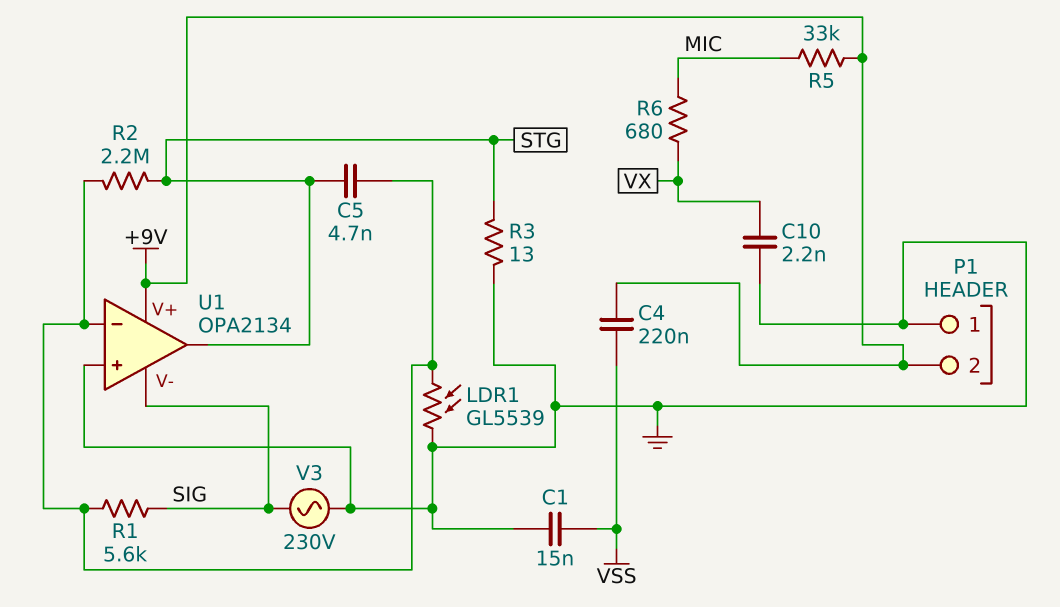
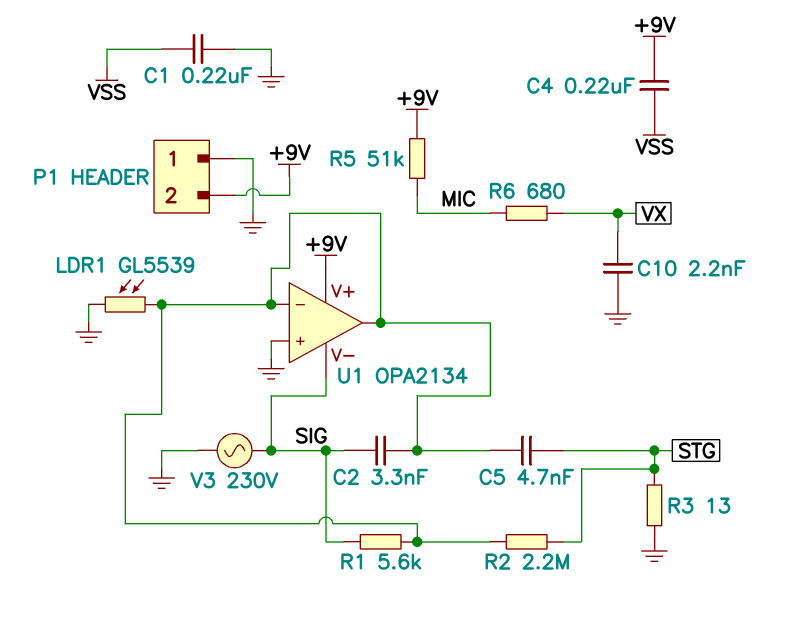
C1: 15nF (GND, VSS) -> 220nF (GND, VSS)
C2: none -> 3.3nF (SIG, U1/in-)
R5: 33k (+9V, MIC) -> 51k (+9V, MIC)
U1 pin out: STG -> U1/in-

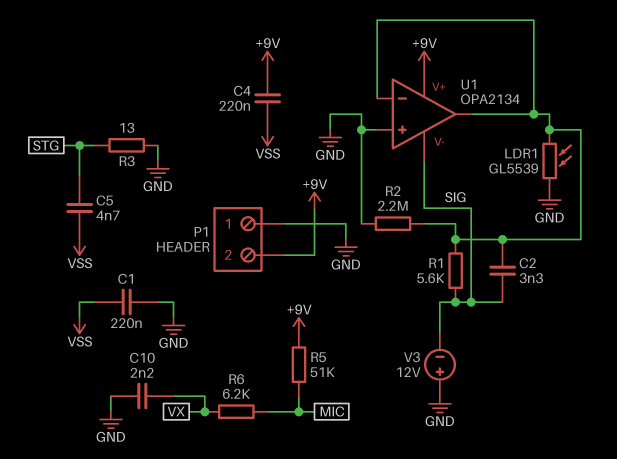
C5: 4.7nF (STG, U1/in-) -> 4.7nF (STG, VSS)
R2: 2.2M (STG, U1/in-) -> 2.2M (GND, U1/in-)
R6: 680 (MIC, VX) -> 6.2k (MIC, VX)
V3: AC 230V (GND, SIG) -> 12V (plus GND, minus SIG)

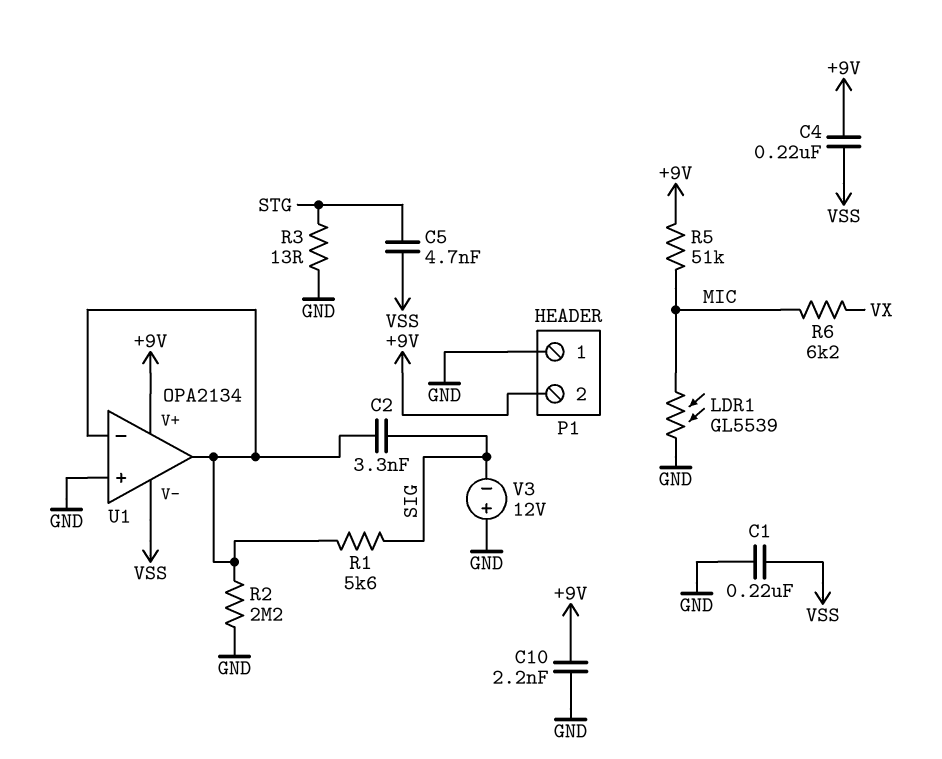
C10: 2.2nF (GND, VX) -> 2.2nF (+9V, GND)
LDR1: GL5539 (GND, U1/in-) -> GL5539 (GND, MIC)
U1 pin V-: SIG -> VSS

